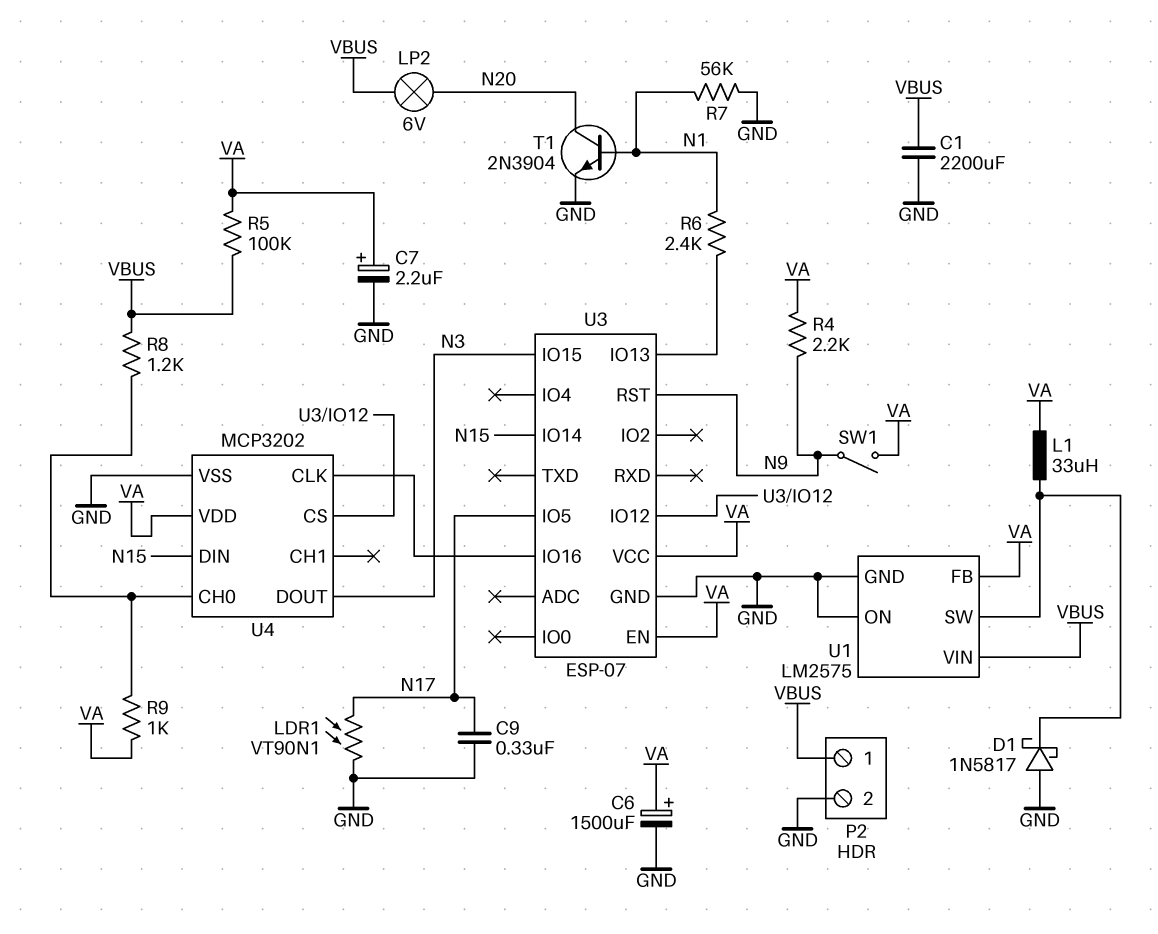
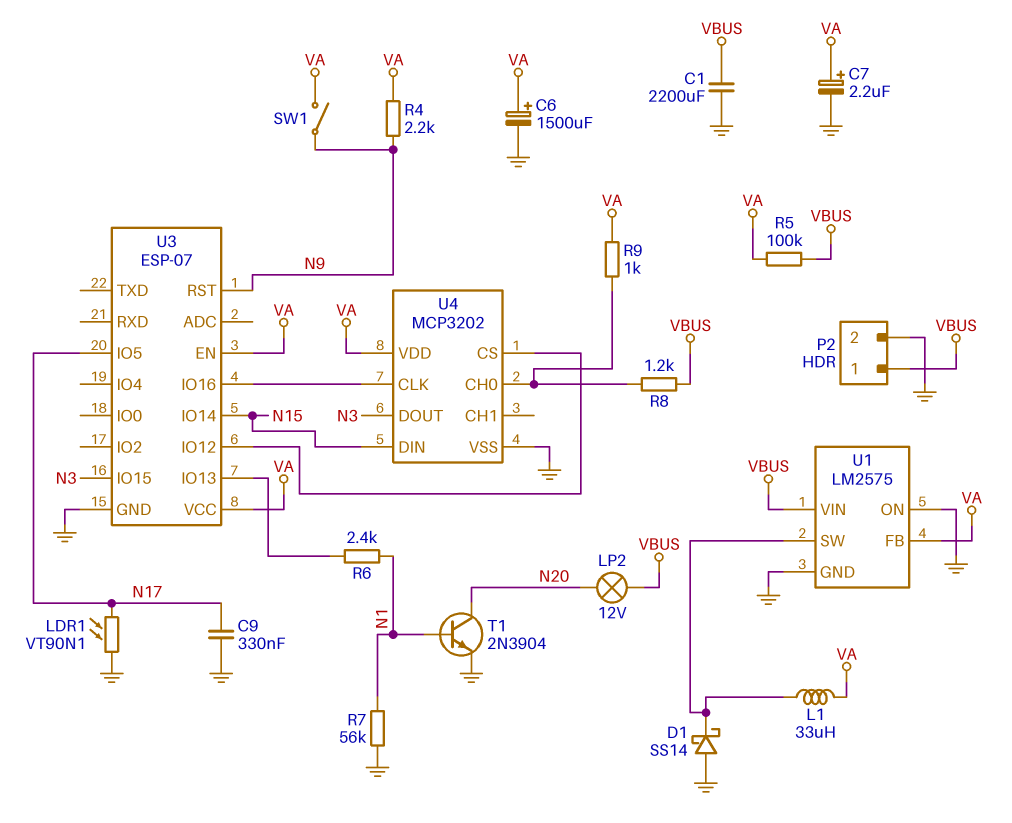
D1: schottky 1N5817 (A GND, K U1/SW) -> schottky SS14 (A GND, K U1/SW)
LP2: lamp 6V (N20, VBUS) -> lamp 12V (N20, VBUS)

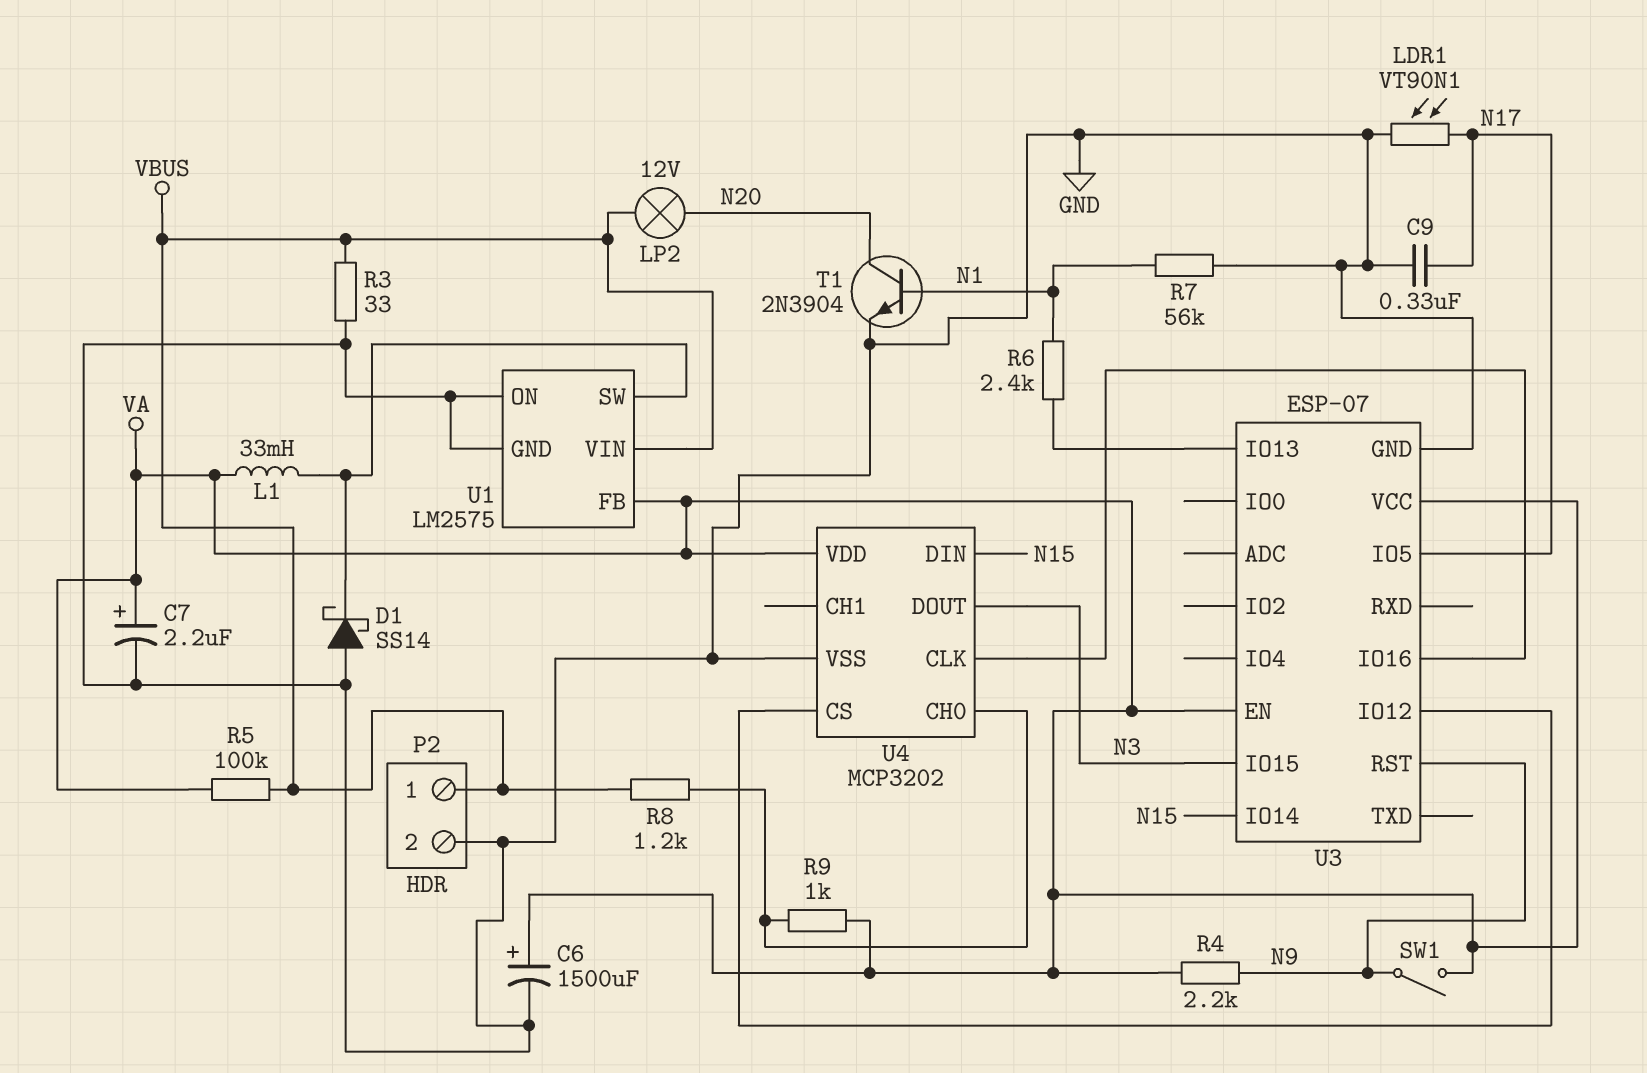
C1: 2200uF (GND, VBUS) -> none
L1: 33uH (U1/SW, VA) -> 33mH (U1/SW, VA)
R3: none -> 33 (GND, VBUS)

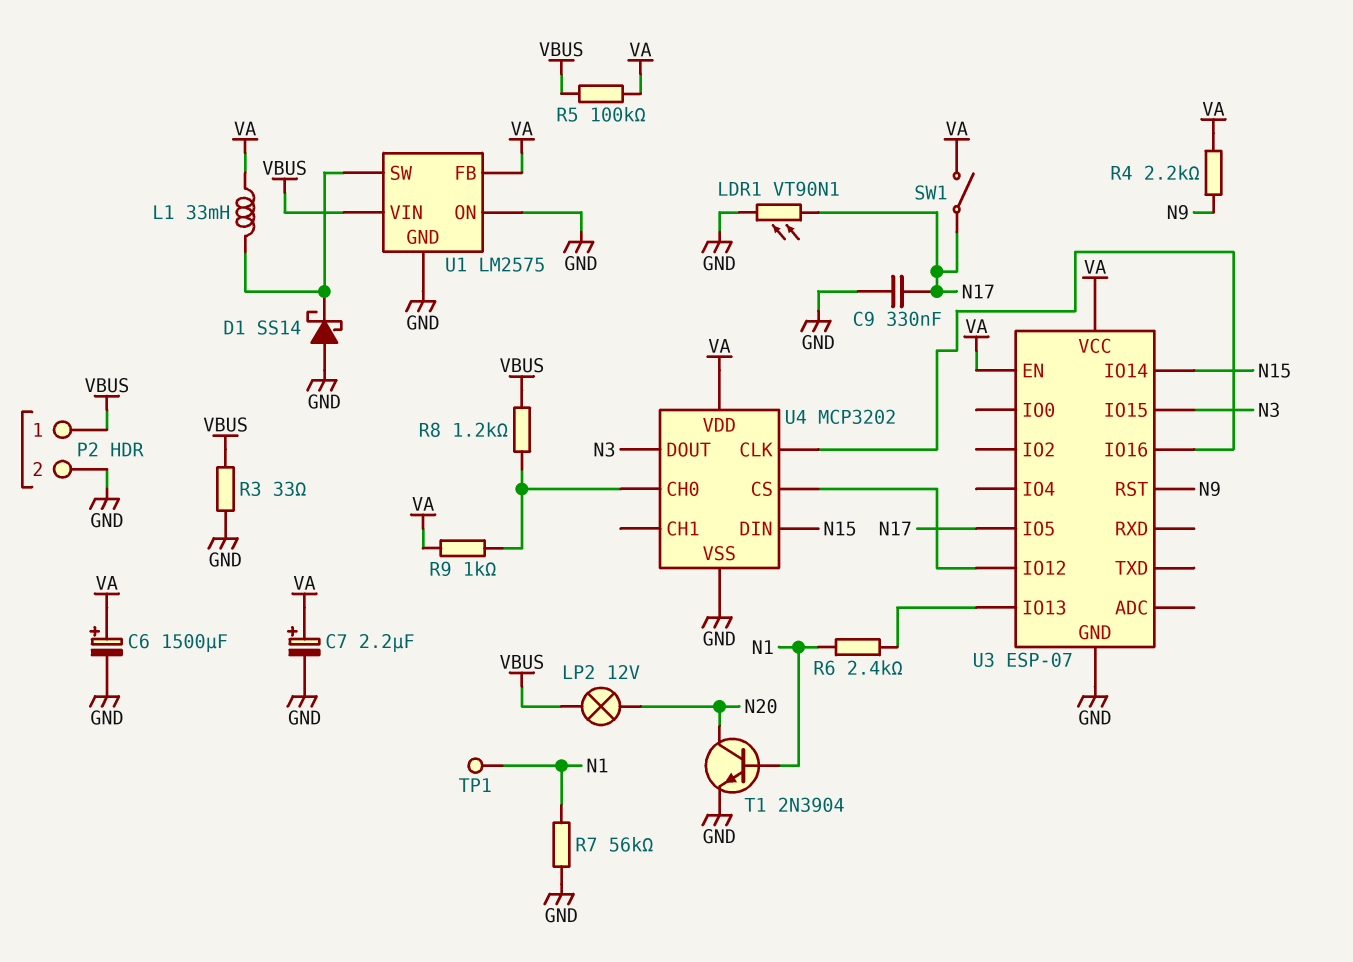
SW1: switch (N9, VA) -> switch (N17, VA)
TP1: none -> test point (N1)

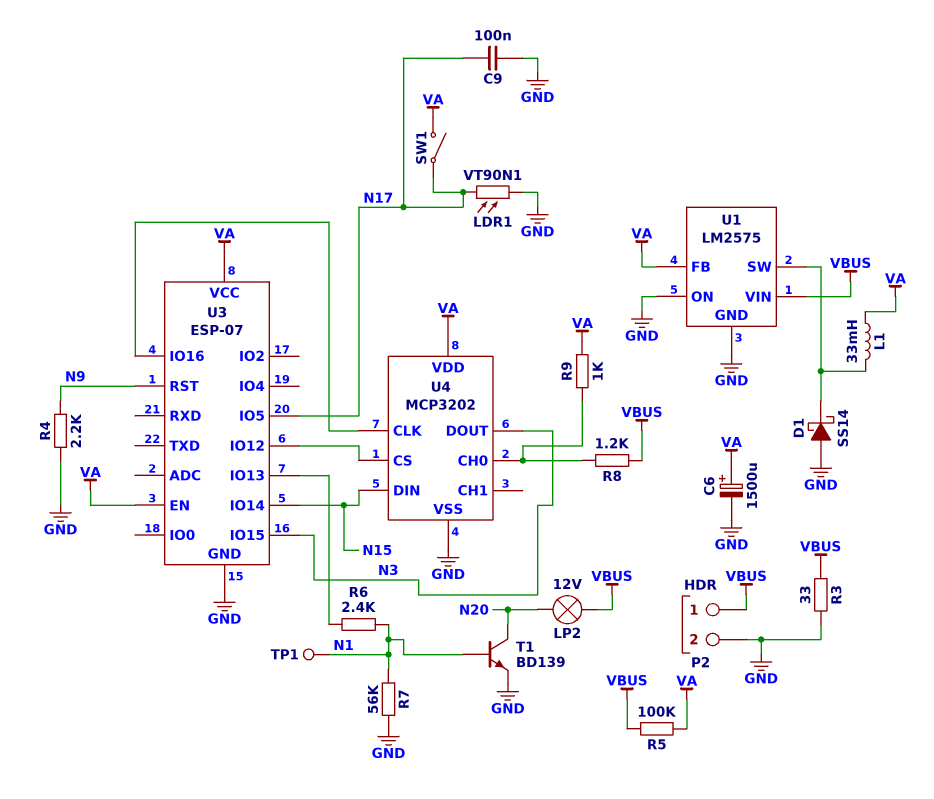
C7: 2.2uF (plus VA, minus GND) -> none
C9: 330nF (GND, N17) -> 100nF (GND, N17)
R4: 2.2k (N9, VA) -> 2.2k (GND, N9)
T1: NPN 2N3904 (B N1, C N20, E GND) -> NPN BD139 (B N1, C N20, E GND)

